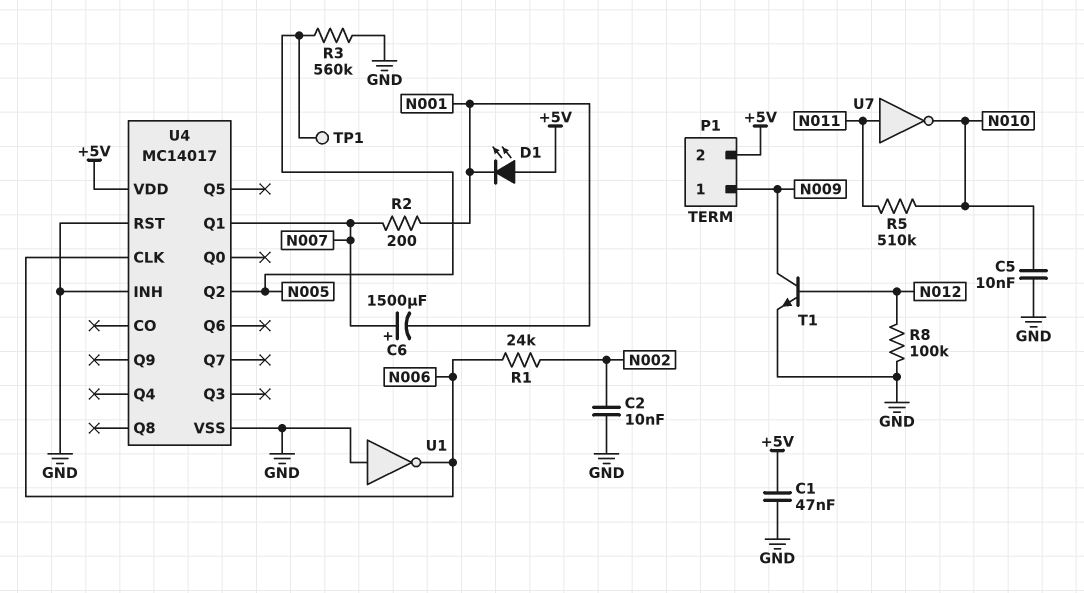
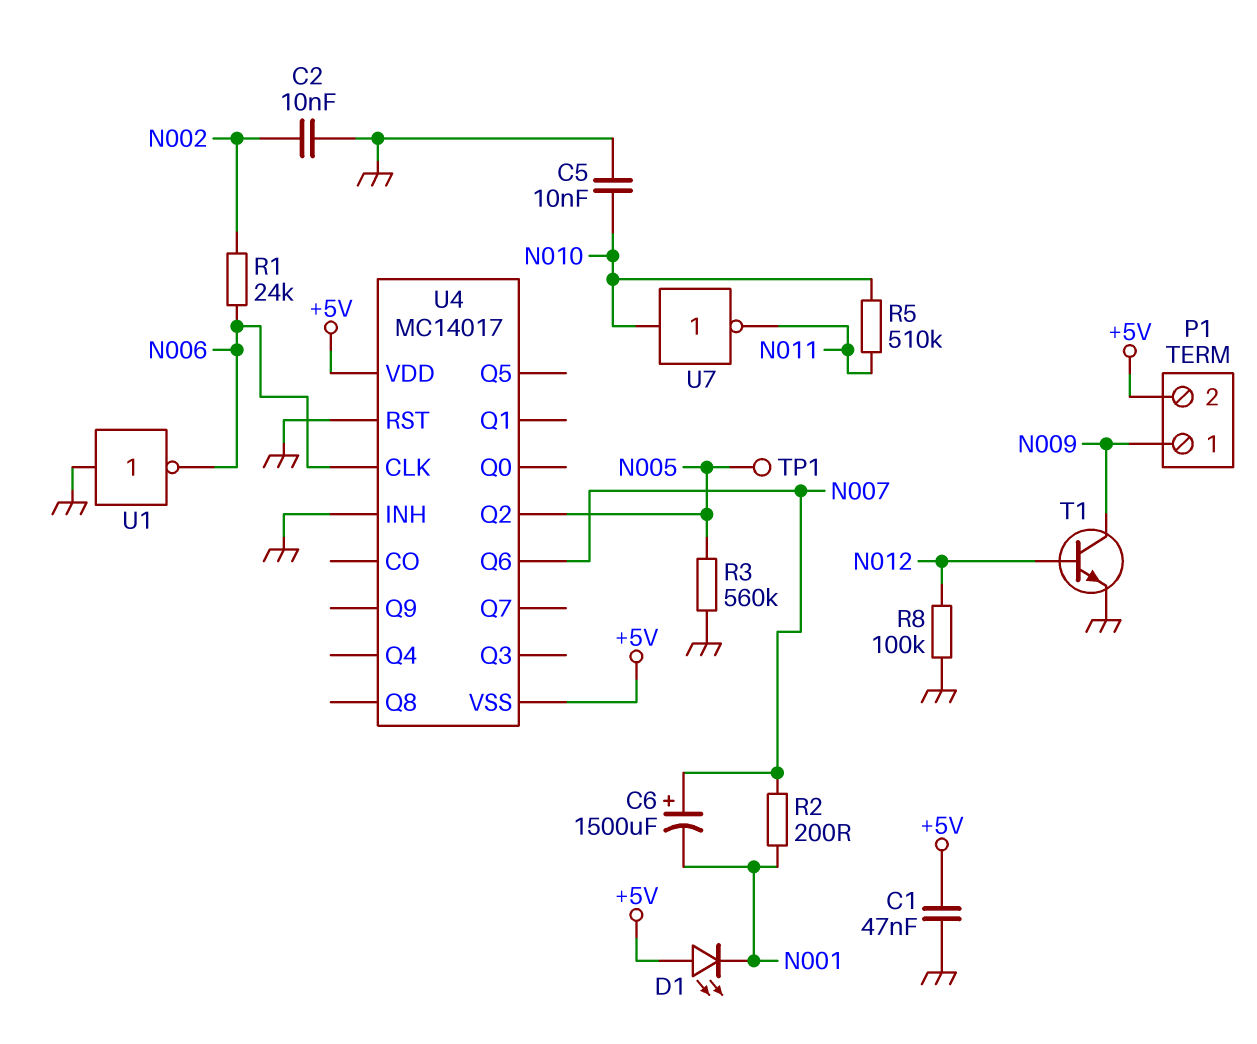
U4 pin Q1: N007 -> none
U4 pin Q6: none -> N007
U4 pin VSS: GND -> +5V
U7: NOT (in N011, out N010) -> NOT (in N010, out N011)

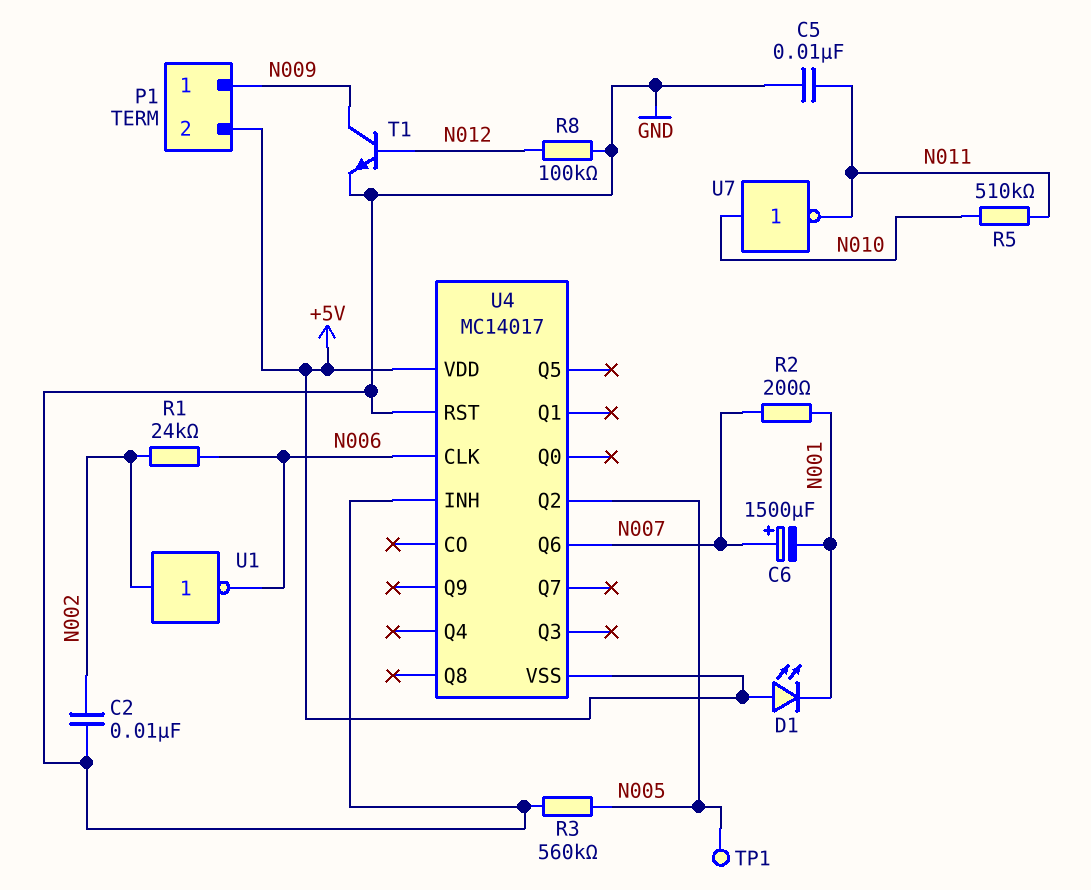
C1: 47nF (+5V, GND) -> none
C5: 10nF (GND, N010) -> 10nF (GND, N011)
U1: NOT (in GND, out N006) -> NOT (in N002, out N006)

